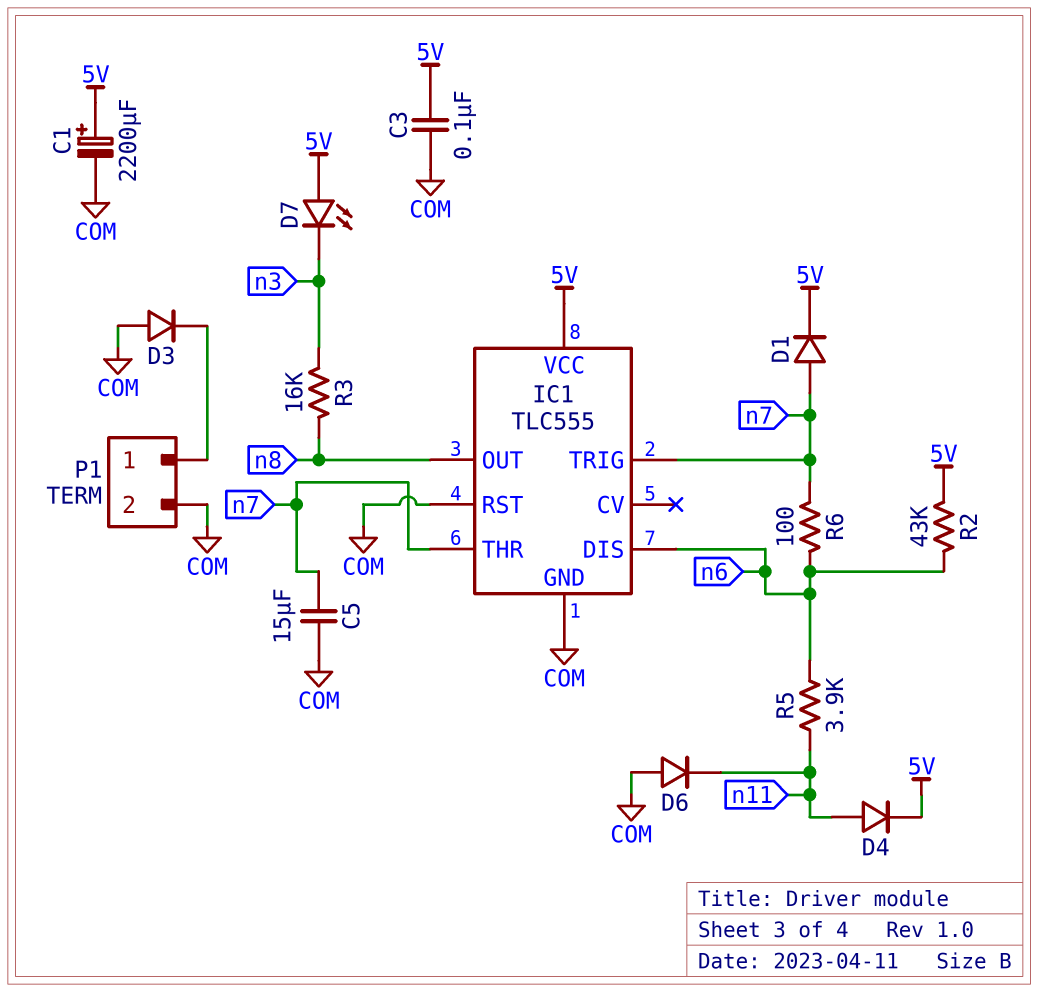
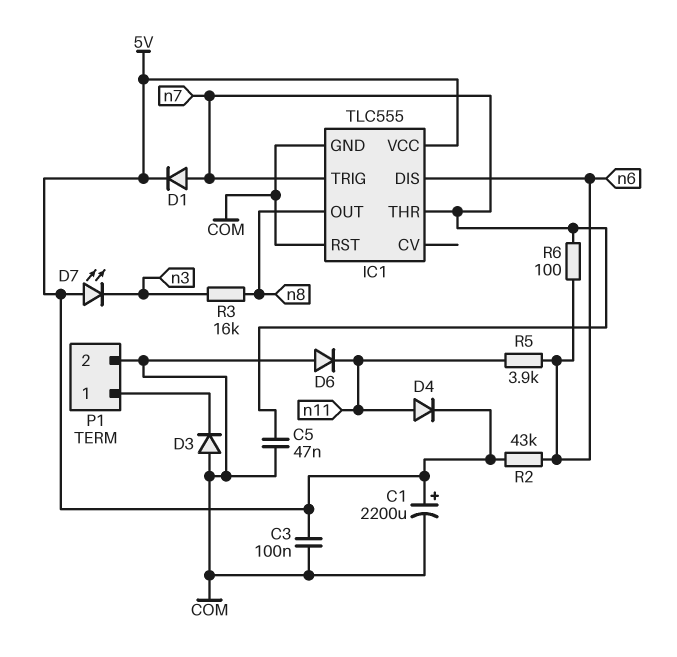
C5: 15uF (COM, n7) -> 47nF (COM, n7)

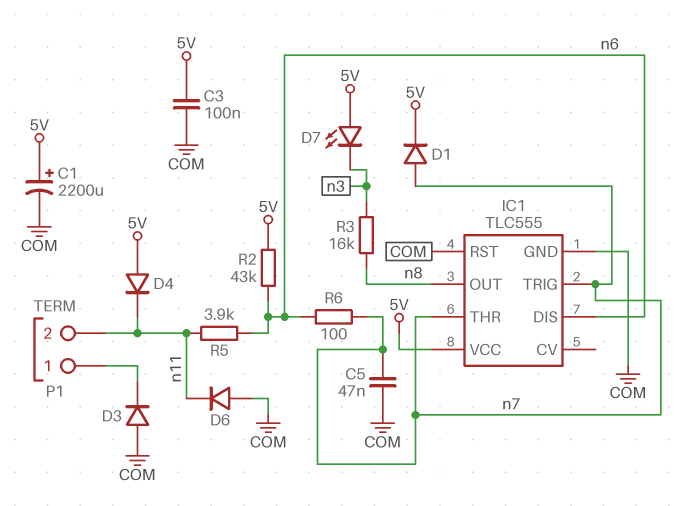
D4: diode (A n11, K 5V) -> diode (A 5V, K n11)
P1 pin 2: COM -> n11

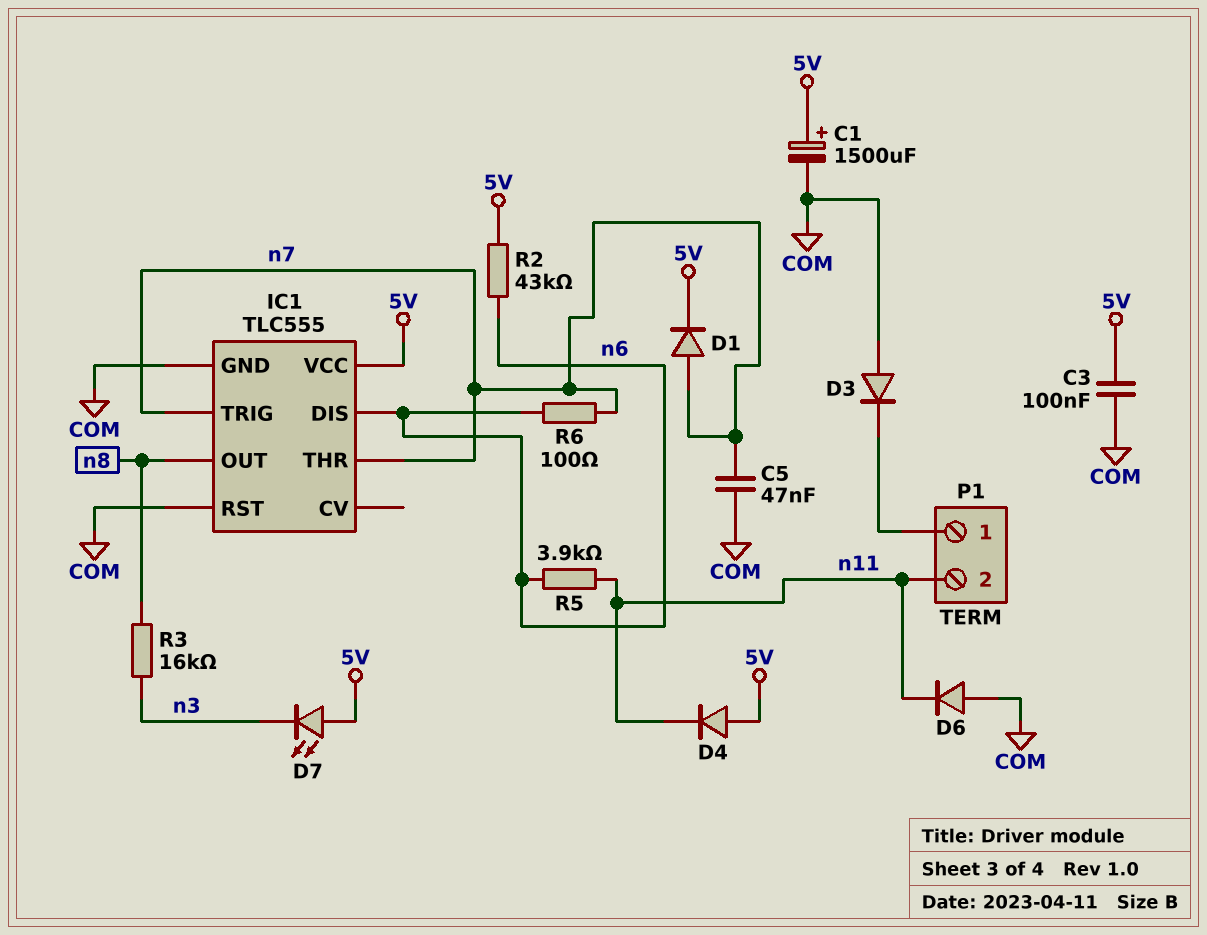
C1: 2200uF (plus 5V, minus COM) -> 1500uF (plus 5V, minus COM)

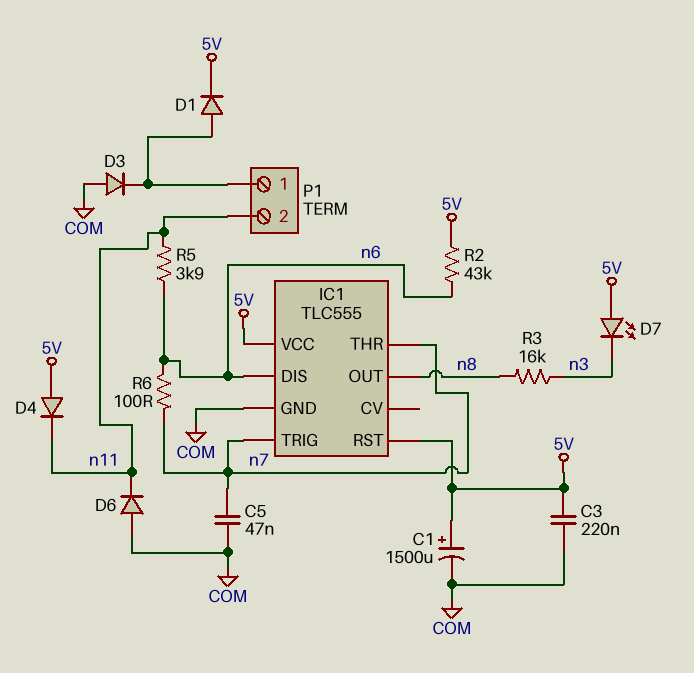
C3: 100nF (5V, COM) -> 220nF (5V, COM)
D1: diode (A n7, K 5V) -> diode (A P1/1, K 5V)
IC1 pin RST: COM -> 5V

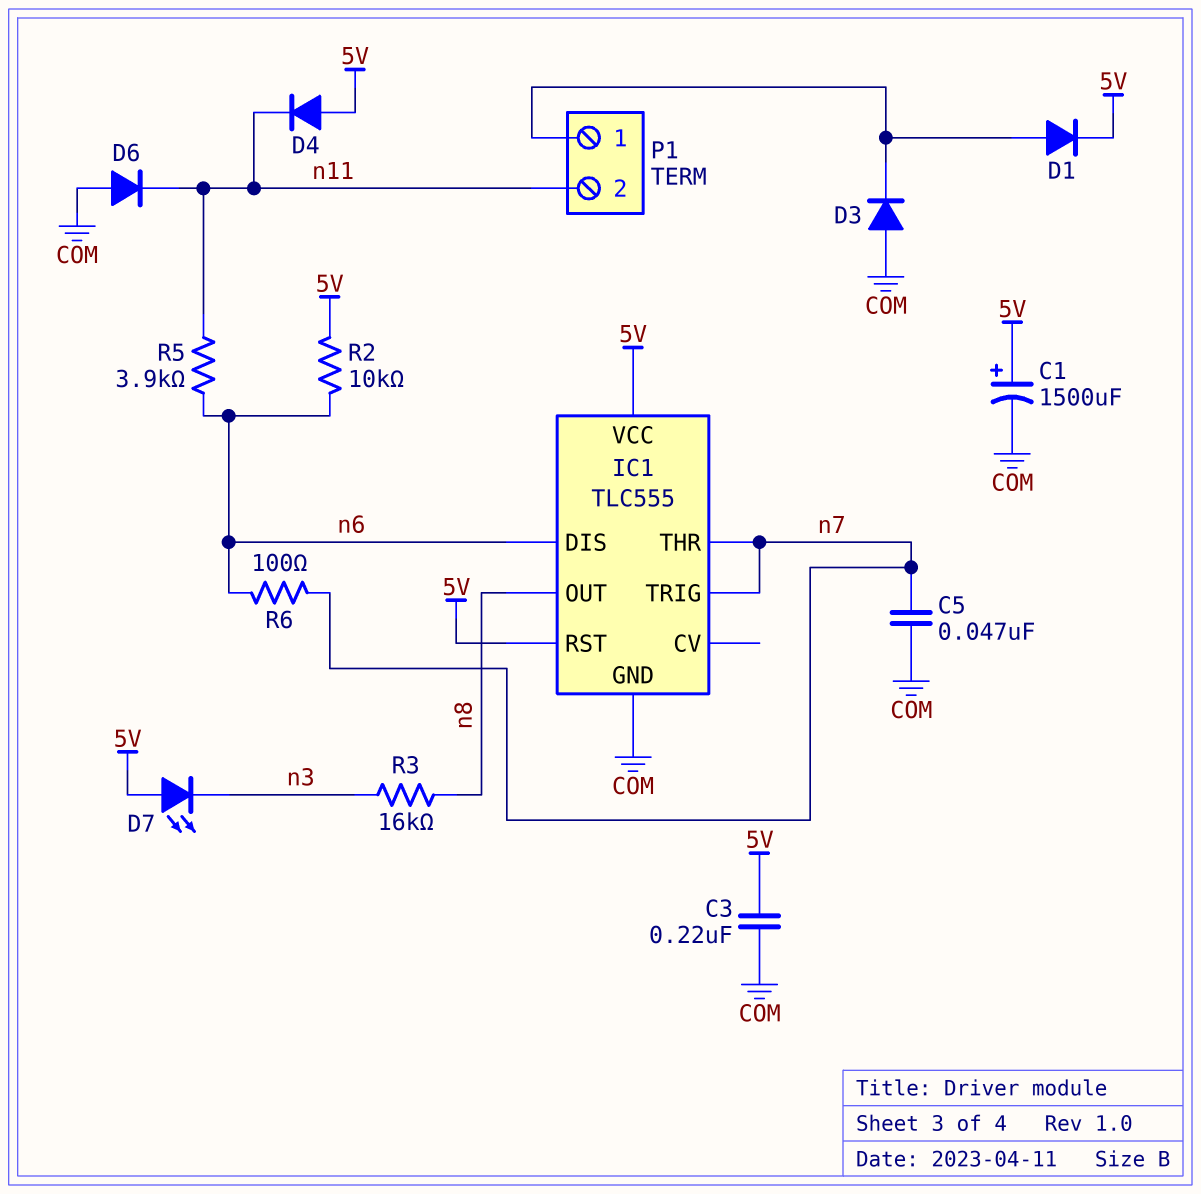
R2: 43k (5V, n6) -> 10k (5V, n6)

